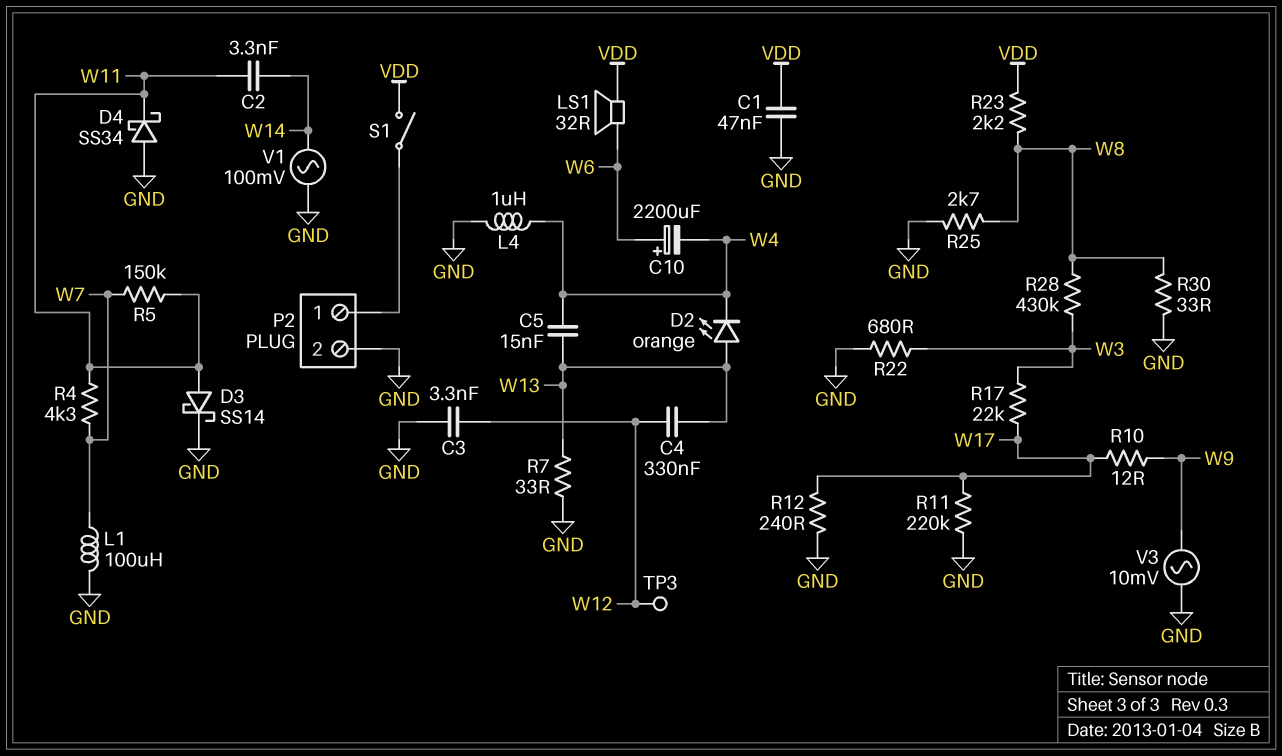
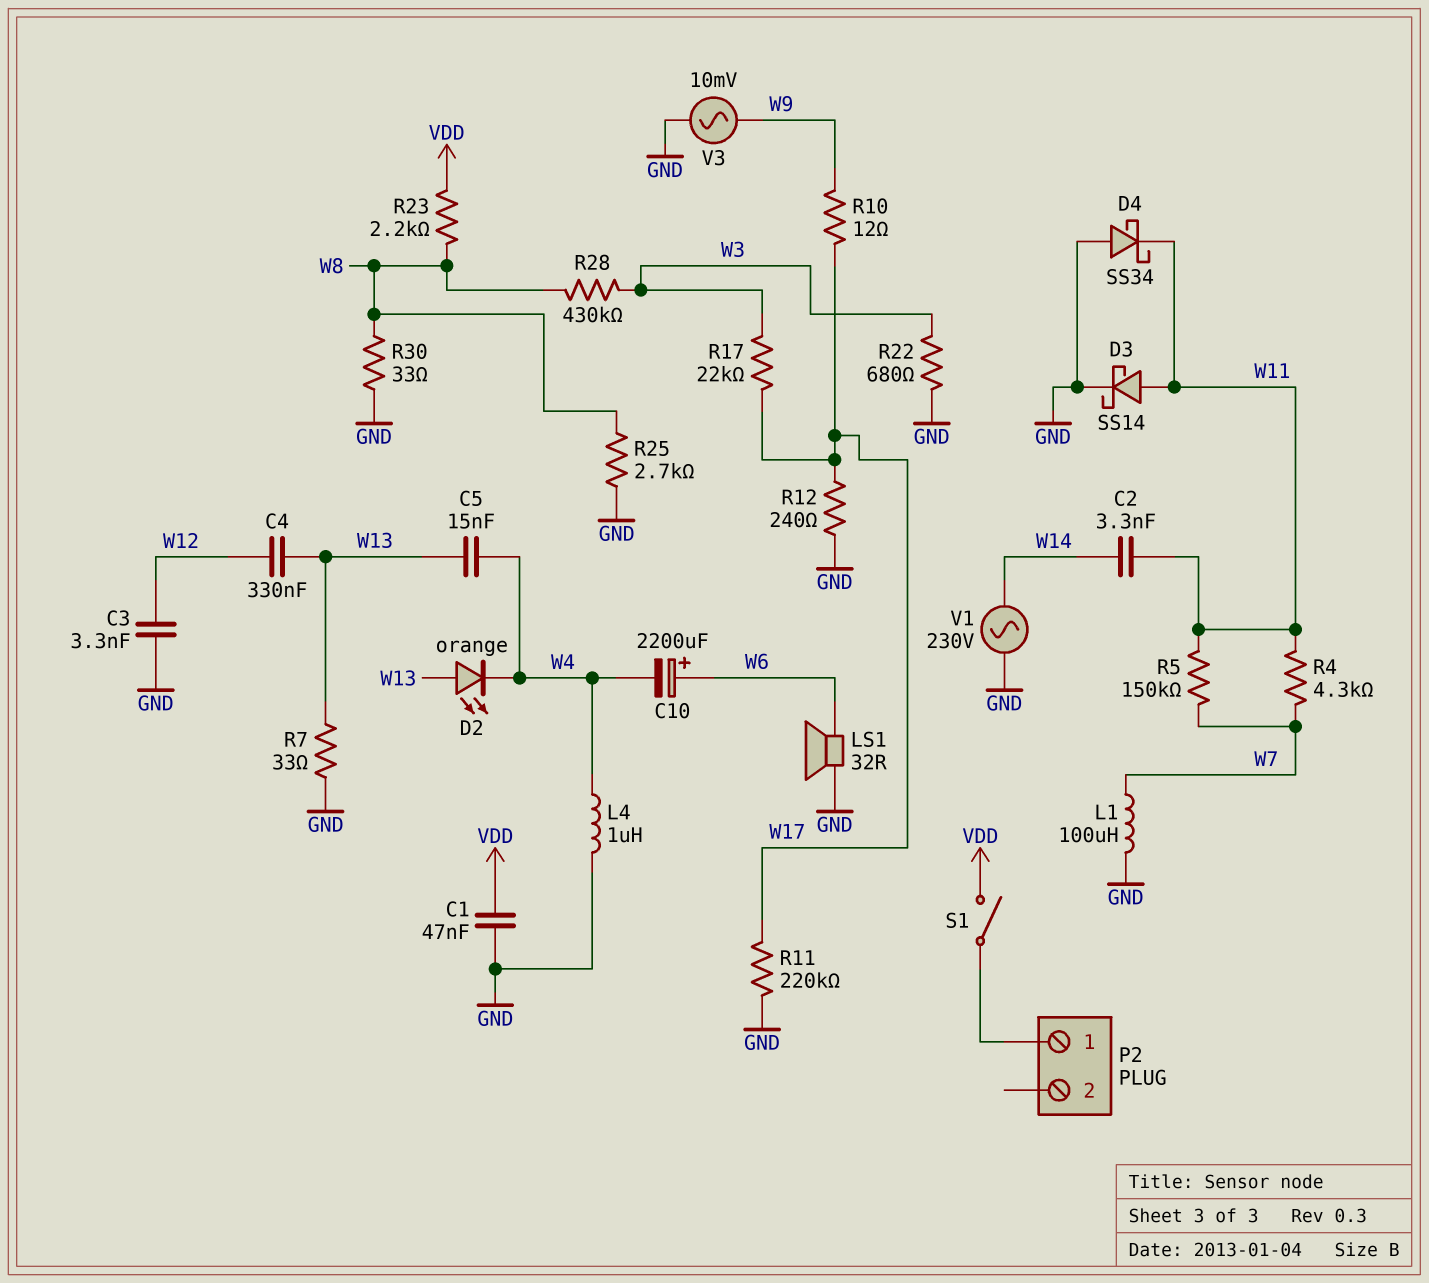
LS1: speaker 32R (VDD, W6) -> speaker 32R (GND, W6)
P2 pin 2: GND -> none
TP3: test point (W12) -> none
V1: AC 100mV (GND, W14) -> AC 230V (GND, W14)

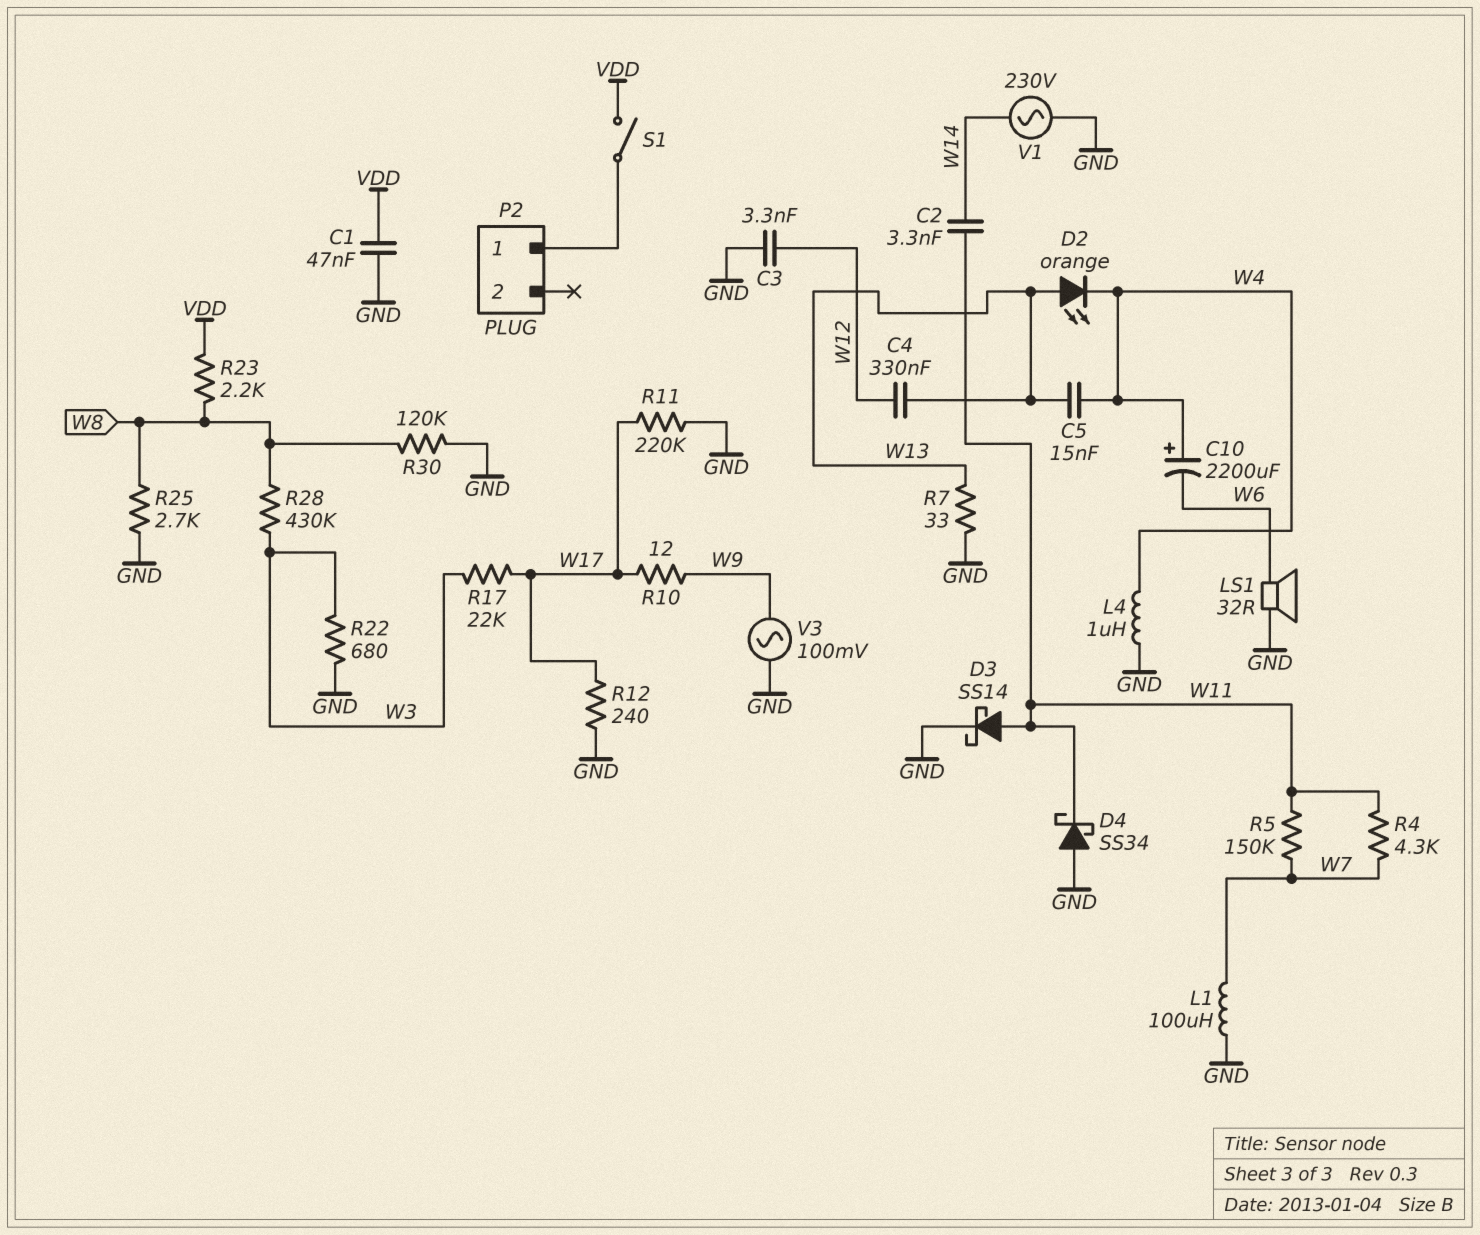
C10: 2200uF (plus W6, minus W4) -> 2200uF (plus W4, minus W6)
R30: 33 (GND, W8) -> 120k (GND, W8)
V3: AC 10mV (GND, W9) -> AC 100mV (GND, W9)

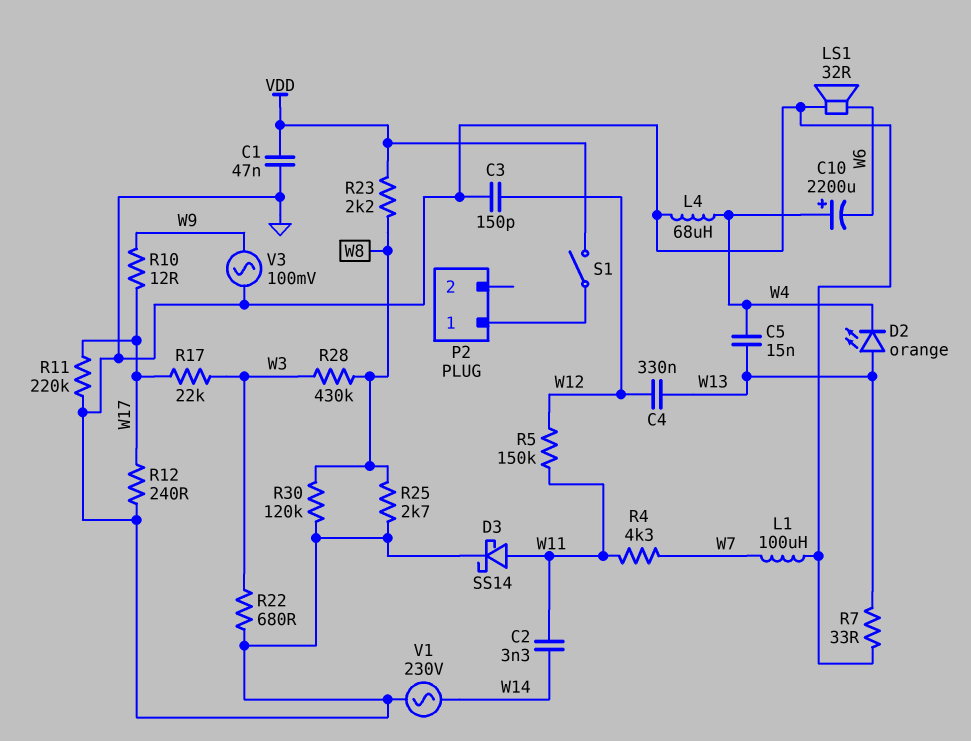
C3: 3.3nF (GND, W12) -> 150pF (GND, W12)
D4: schottky SS34 (A GND, K W11) -> none
L4: 1uH (GND, W4) -> 68uH (GND, W4)
R5: 150k (W7, W11) -> 150k (W11, W12)

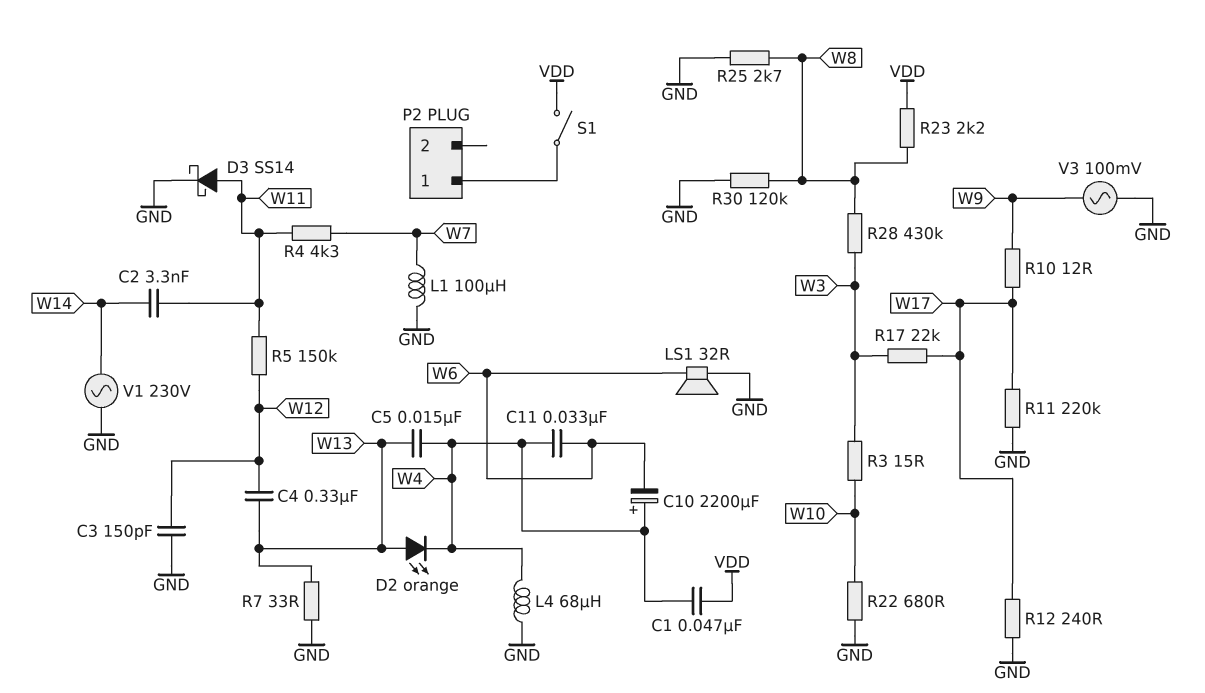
C1: 47nF (GND, VDD) -> 47nF (VDD, W4)
C11: none -> 33nF (W4, W6)
R3: none -> 15 (W3, W10)
R22: 680 (GND, W3) -> 680 (GND, W10)

